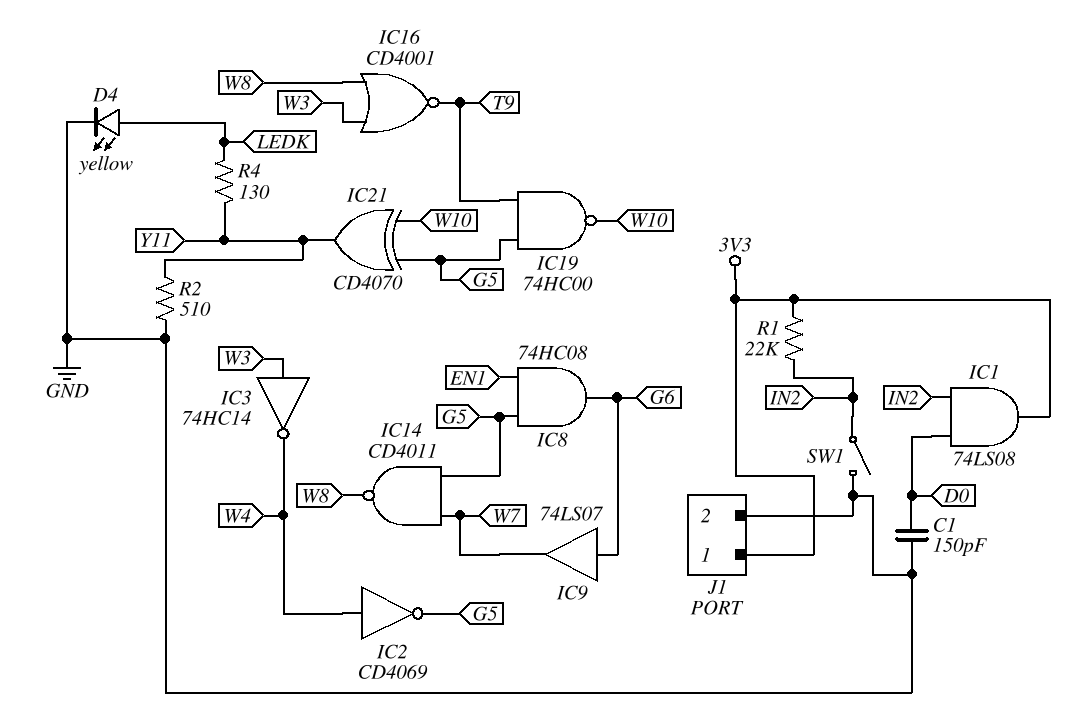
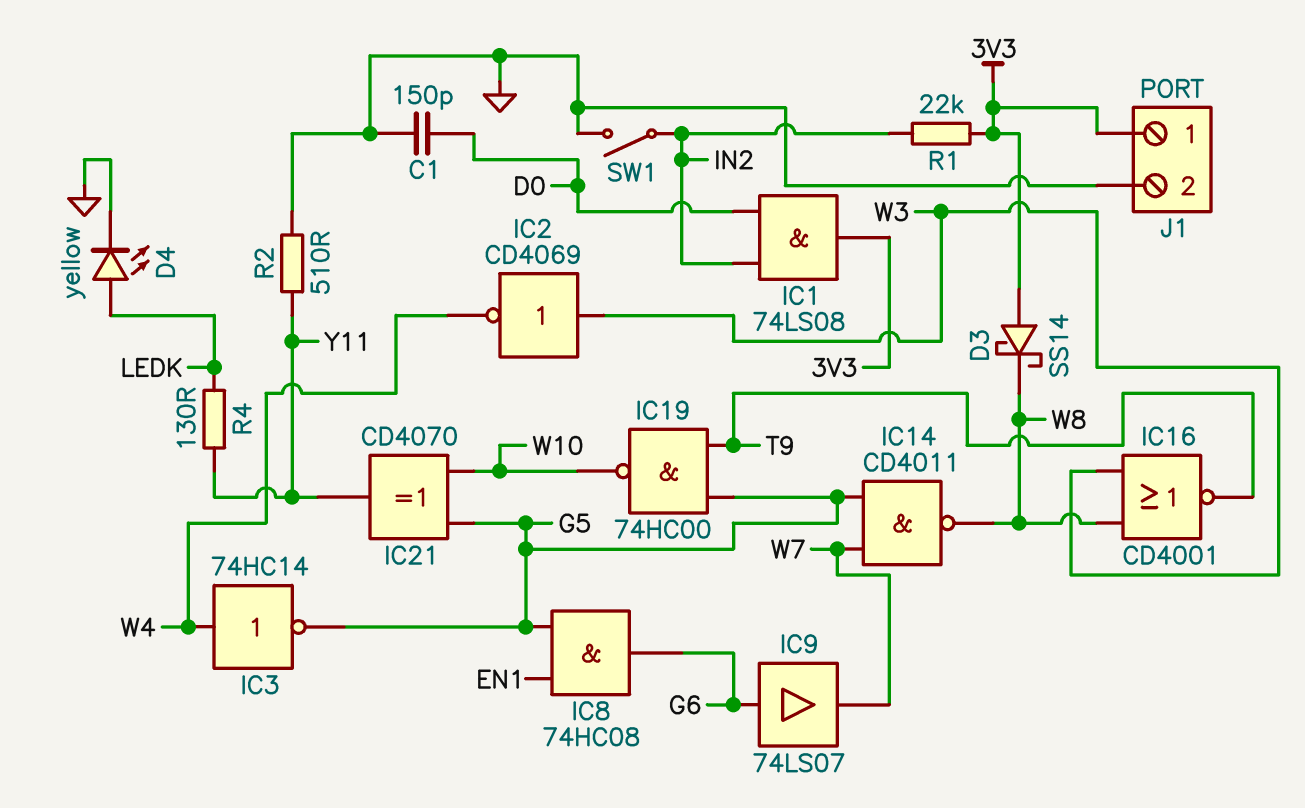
D3: none -> schottky SS14 (A 3V3, K W8)
IC2: NOT CD4069 (in W4, out G5) -> NOT CD4069 (in W3, out W4)
IC3: NOT 74HC14 (in W3, out W4) -> NOT 74HC14 (in W4, out G5)

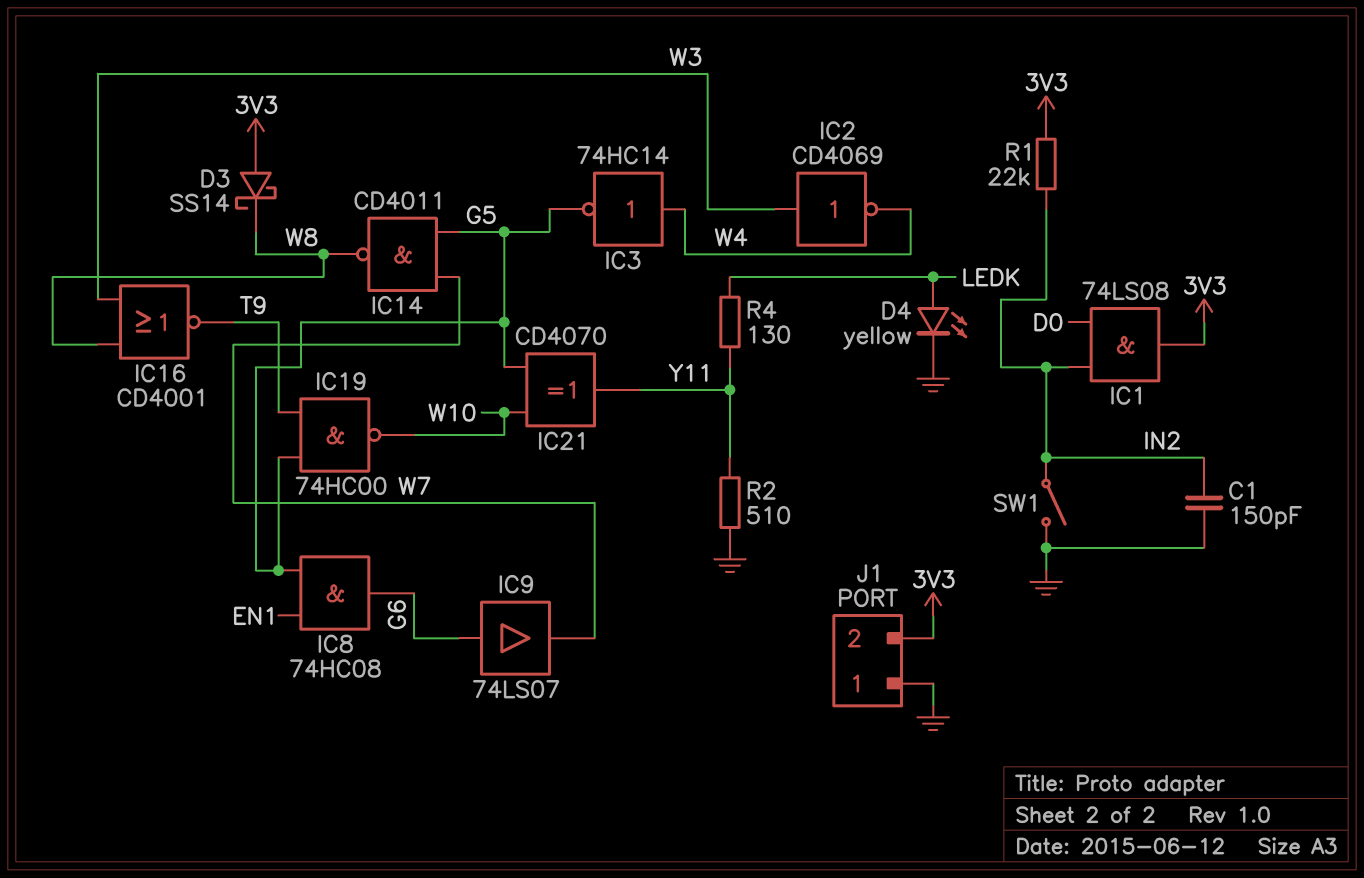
C1: 150pF (D0, GND) -> 150pF (GND, IN2)
J1 pin 1: 3V3 -> GND
J1 pin 2: GND -> 3V3

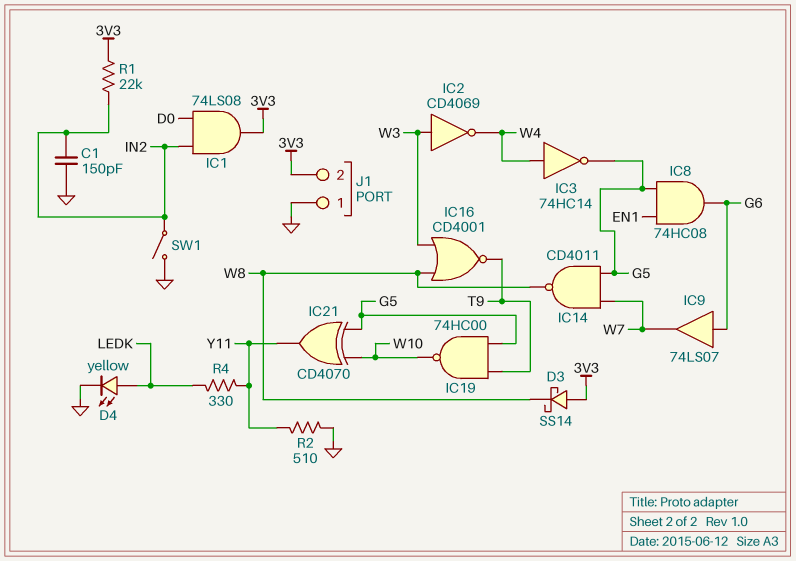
R4: 130 (LEDK, Y11) -> 330 (LEDK, Y11)

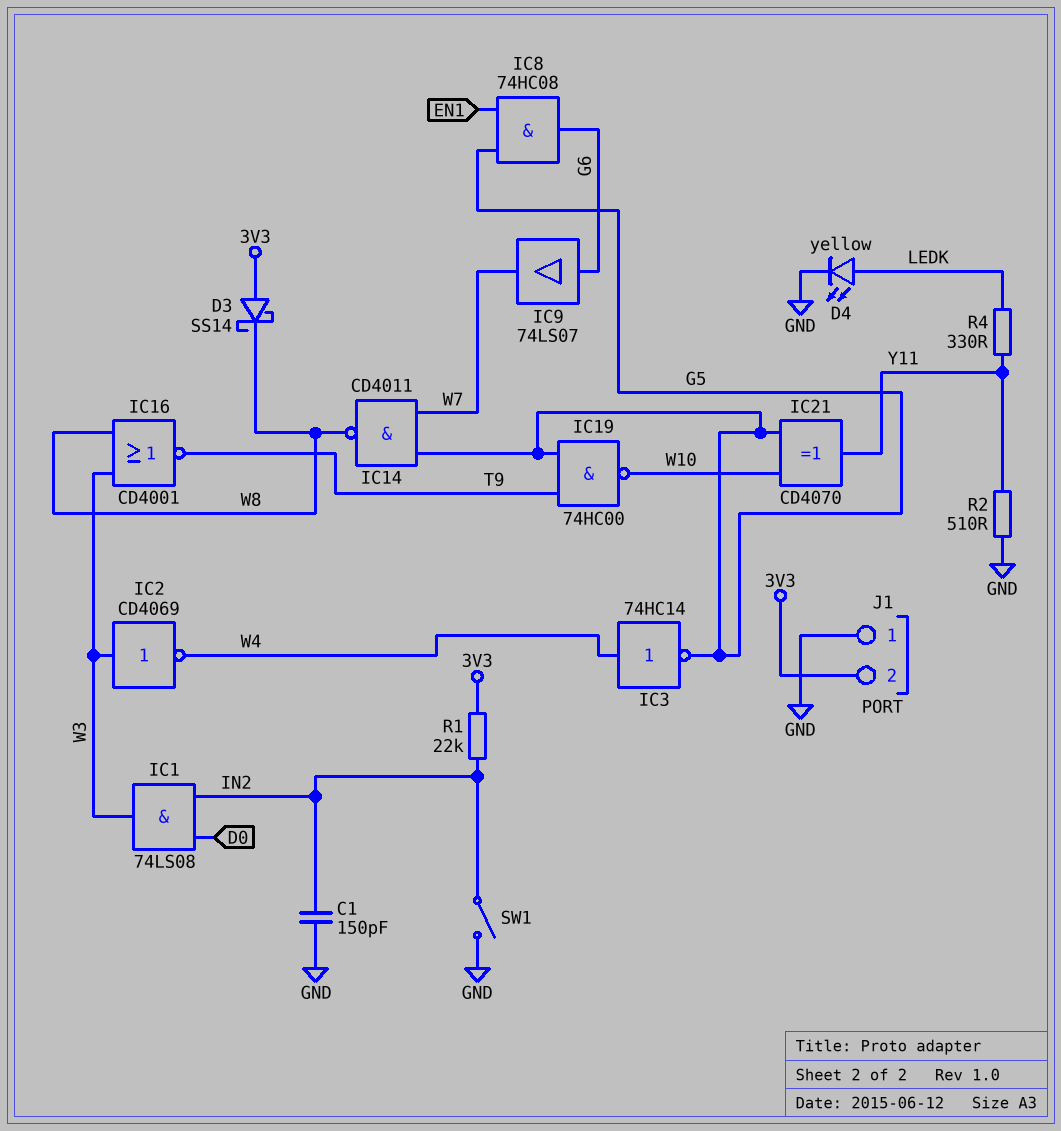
IC1: AND 74LS08 (in D0, in IN2, out 3V3) -> AND 74LS08 (in D0, in IN2, out W3)

